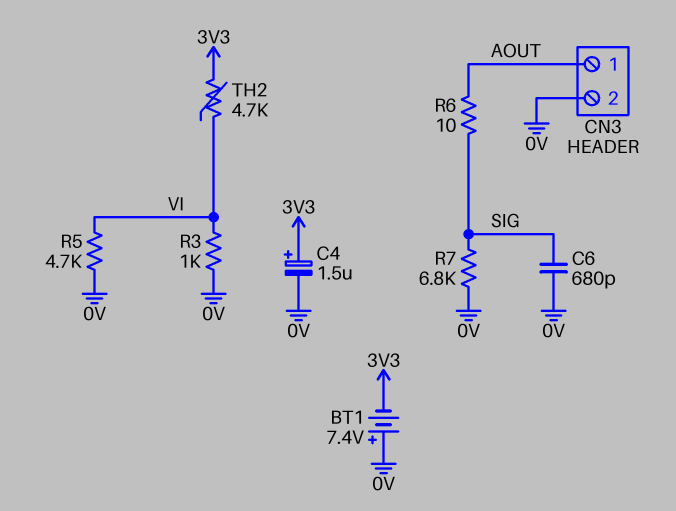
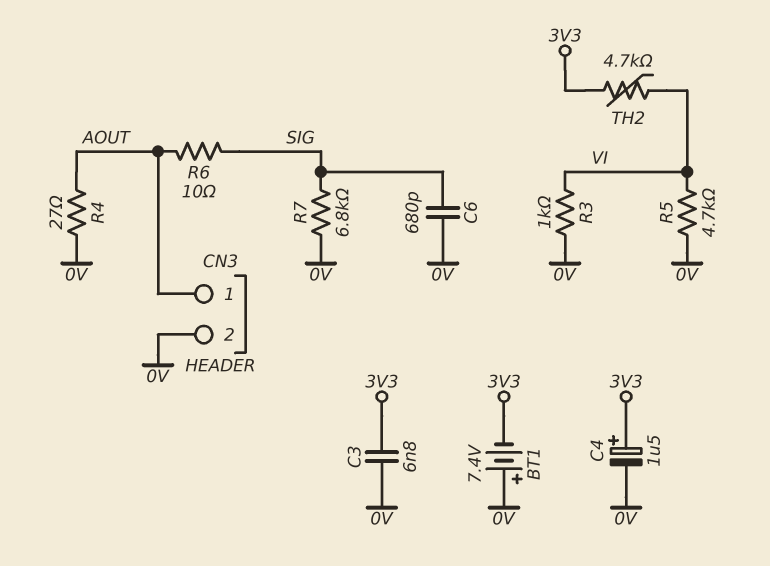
C3: none -> 6.8nF (0V, 3V3)
R4: none -> 27 (0V, AOUT)

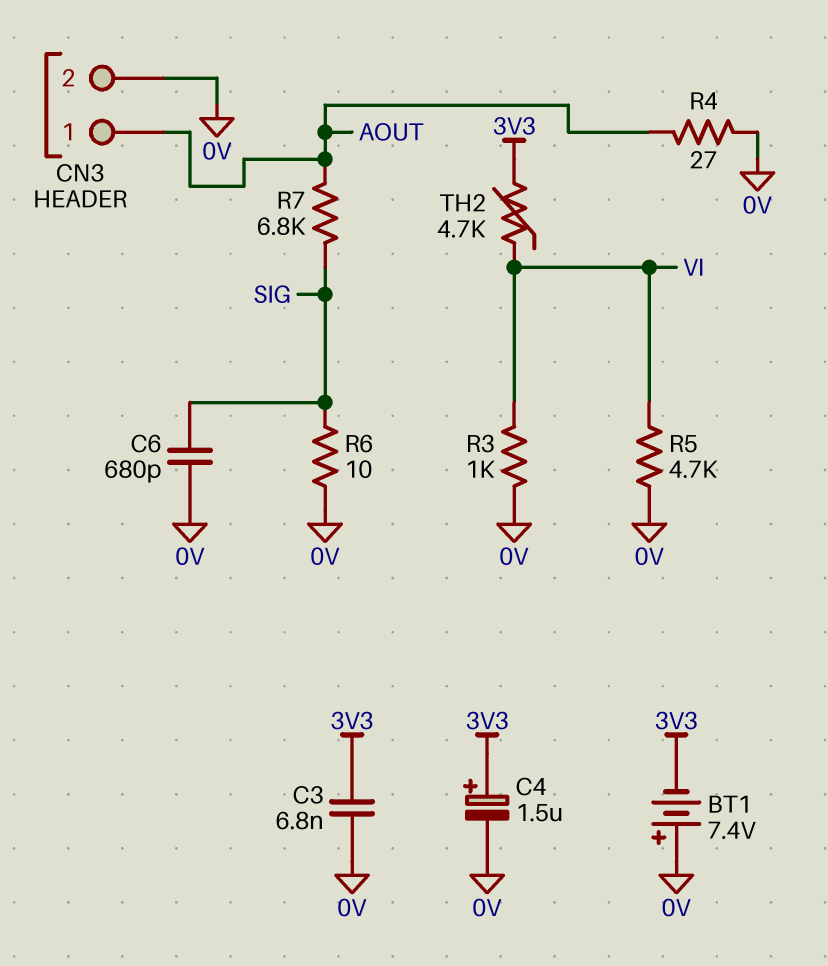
R6: 10 (AOUT, SIG) -> 10 (0V, SIG)
R7: 6.8k (0V, SIG) -> 6.8k (AOUT, SIG)

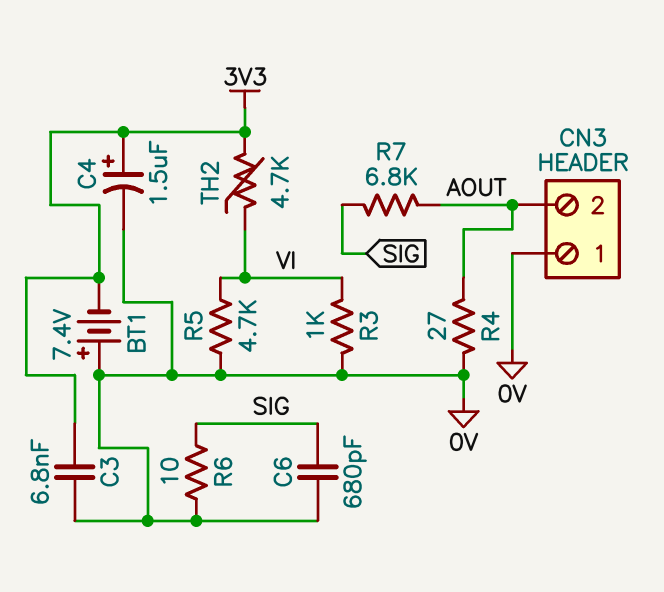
CN3 pin 1: AOUT -> 0V
CN3 pin 2: 0V -> AOUT

